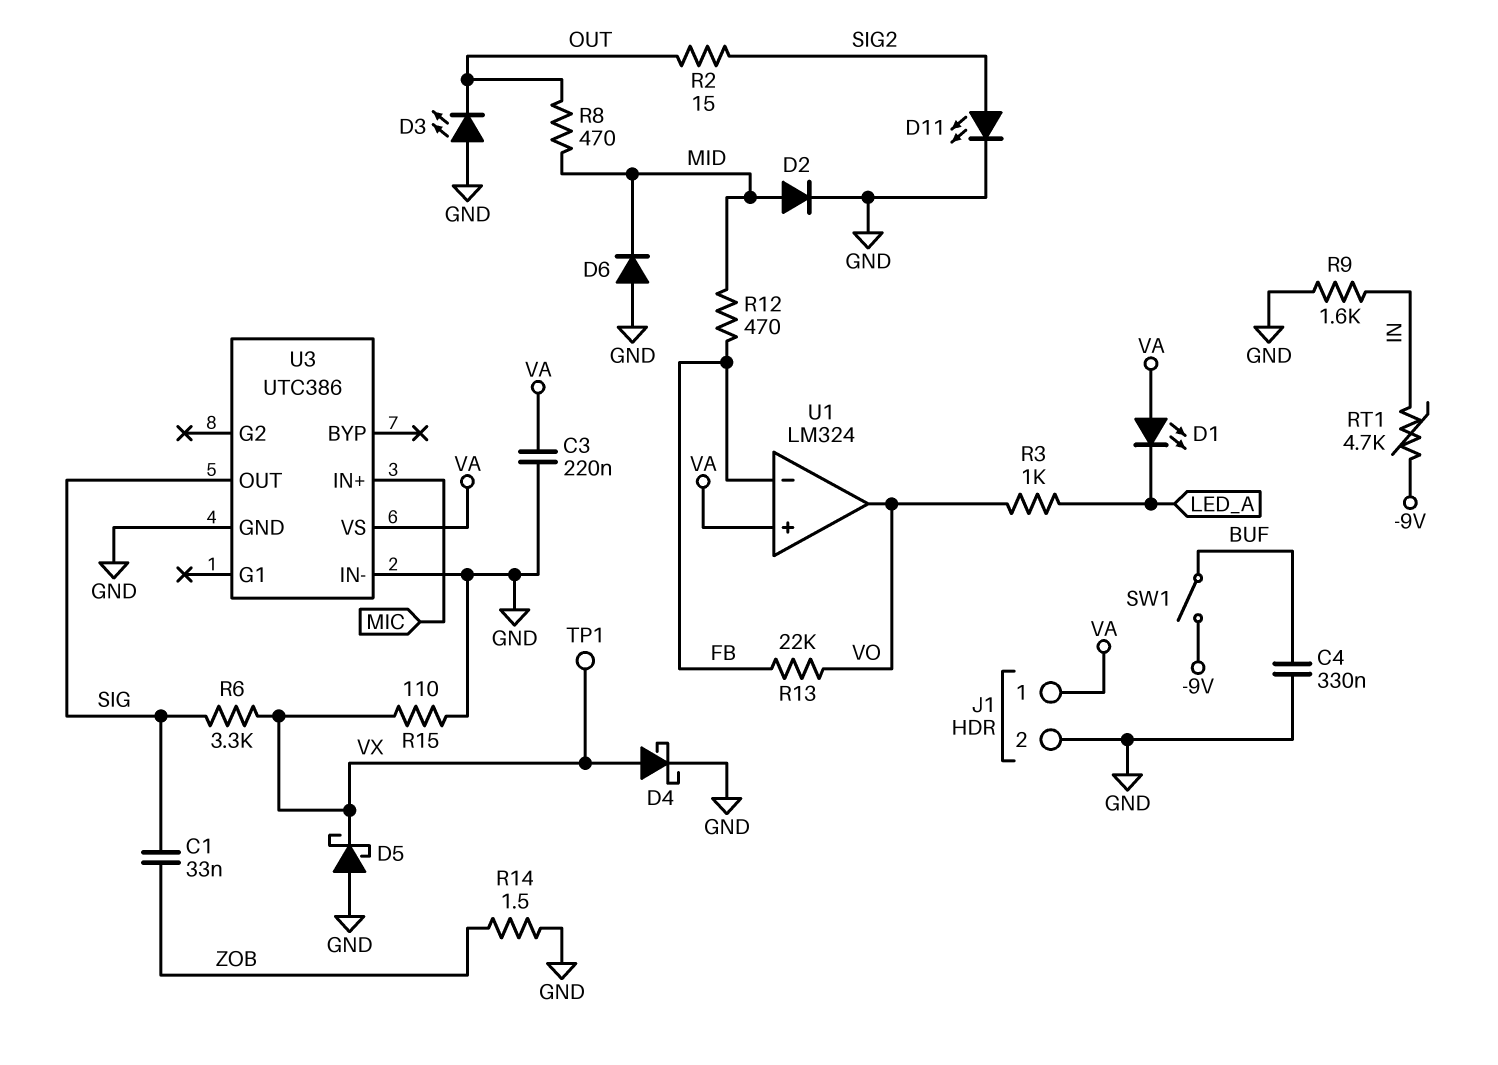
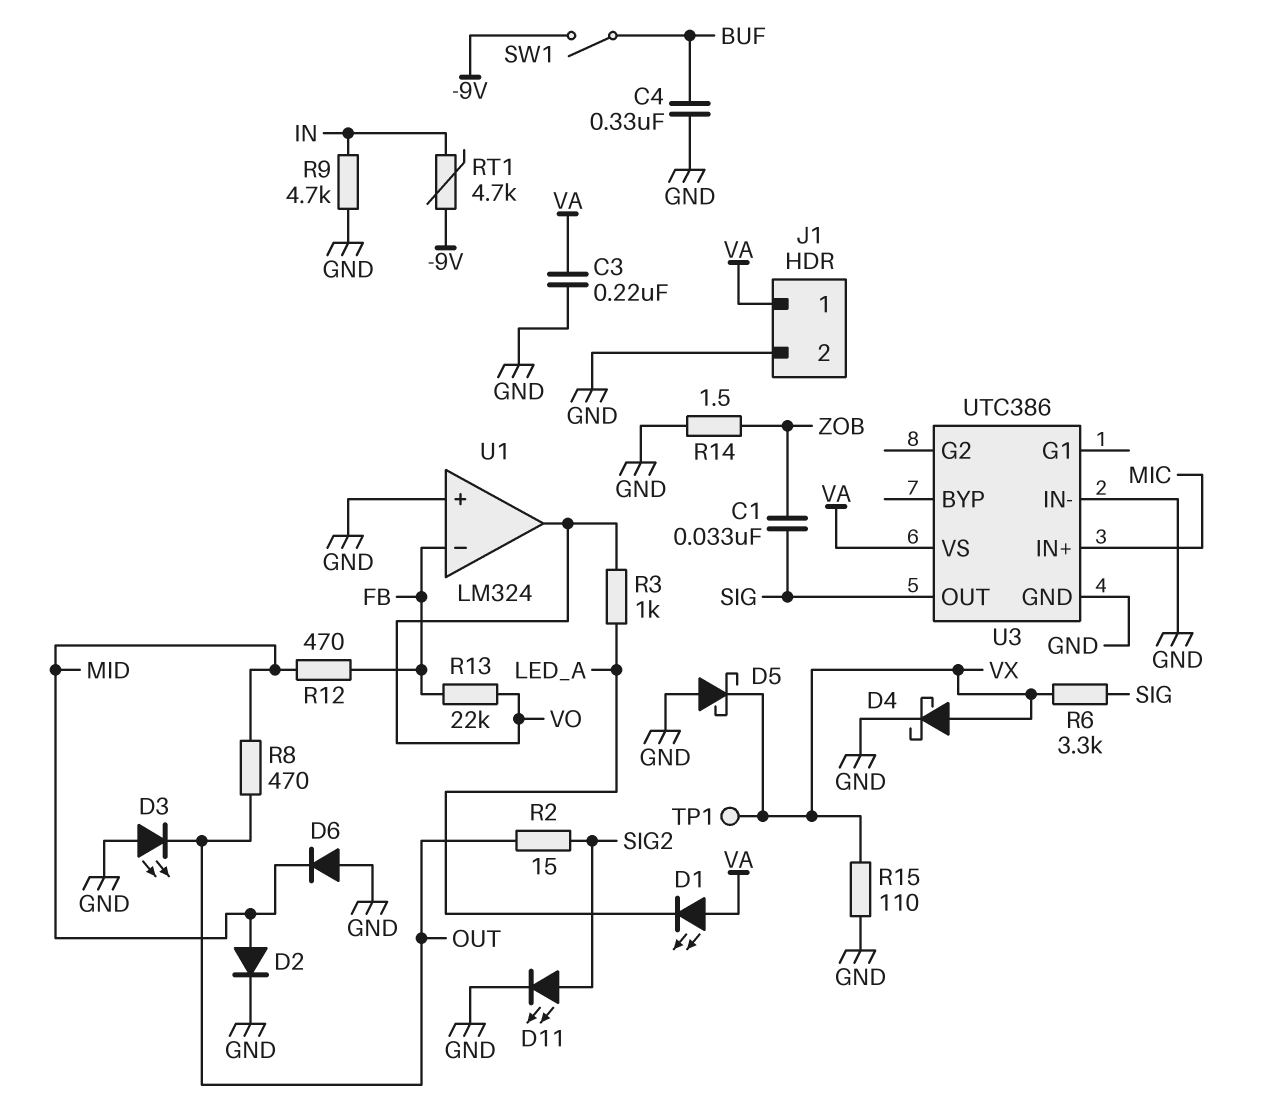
R9: 1.6k (GND, IN) -> 4.7k (GND, IN)
U1 pin in+: VA -> GND

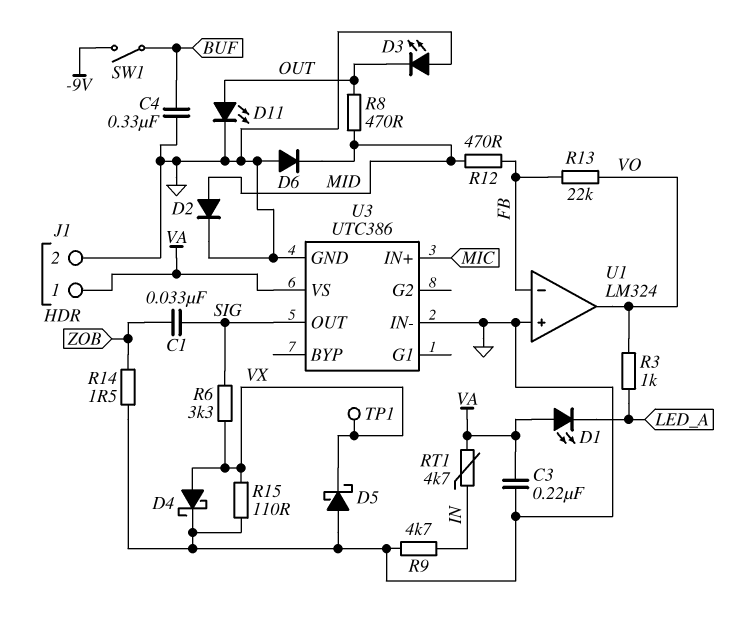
D11: LED (A SIG2, K GND) -> LED (A OUT, K GND)
R2: 15 (OUT, SIG2) -> none
RT1: 4.7k (-9V, IN) -> 4.7k (IN, VA)

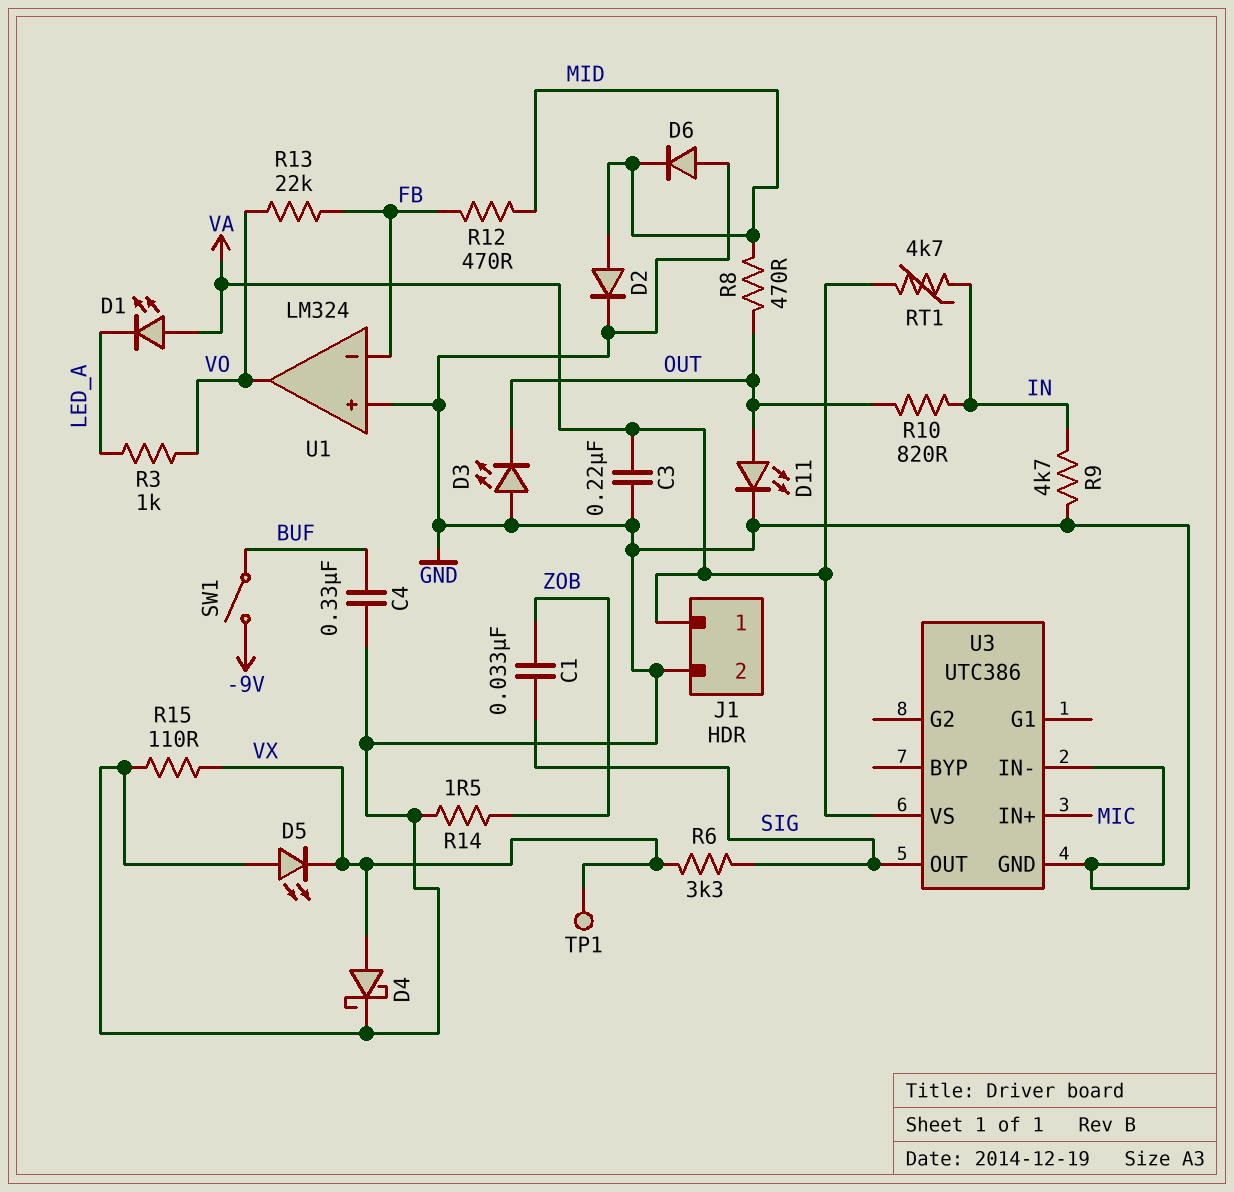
D5: schottky (A GND, K VX) -> LED (A GND, K VX)
R10: none -> 820 (IN, OUT)

